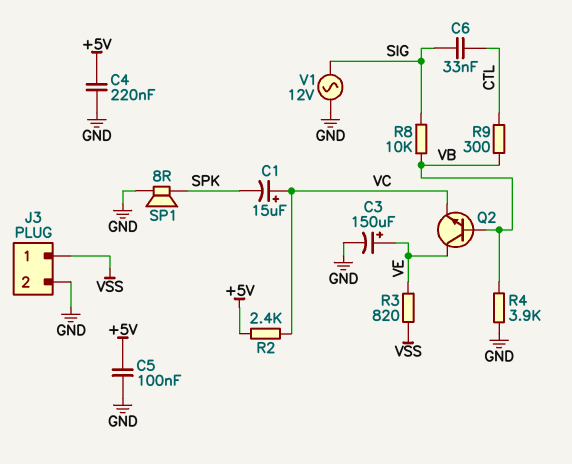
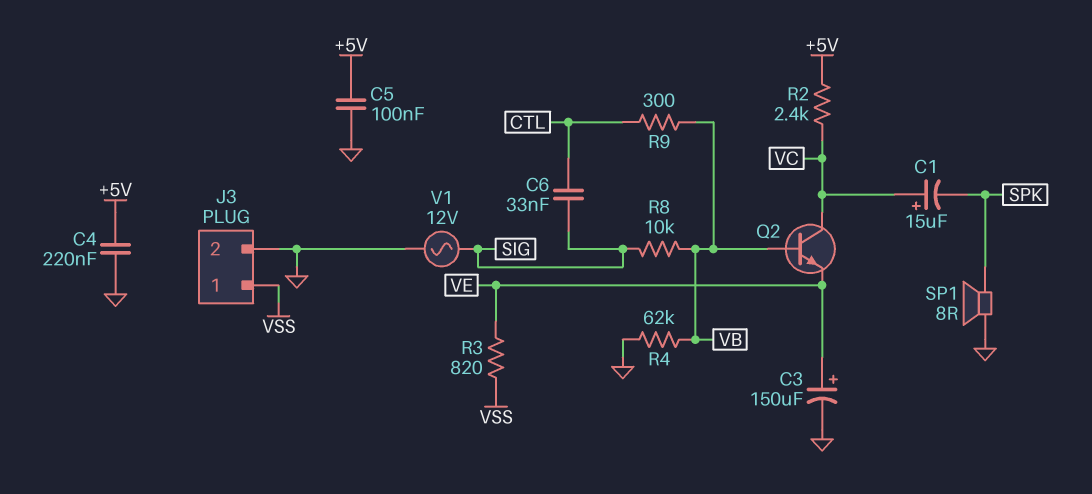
Q2: NPN (B VB, C VE, E VC) -> NPN (B VB, C VC, E VE)
R4: 3.9k (GND, VB) -> 62k (GND, VB)

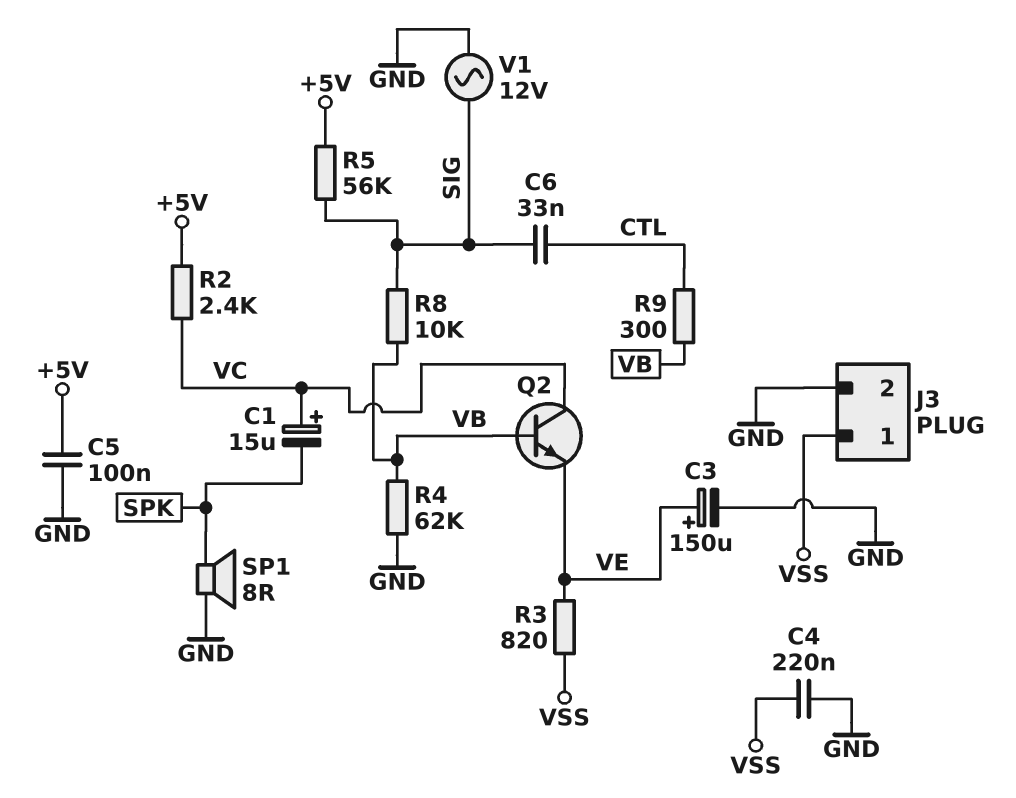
C4: 220nF (+5V, GND) -> 220nF (GND, VSS)
R5: none -> 56k (+5V, SIG)

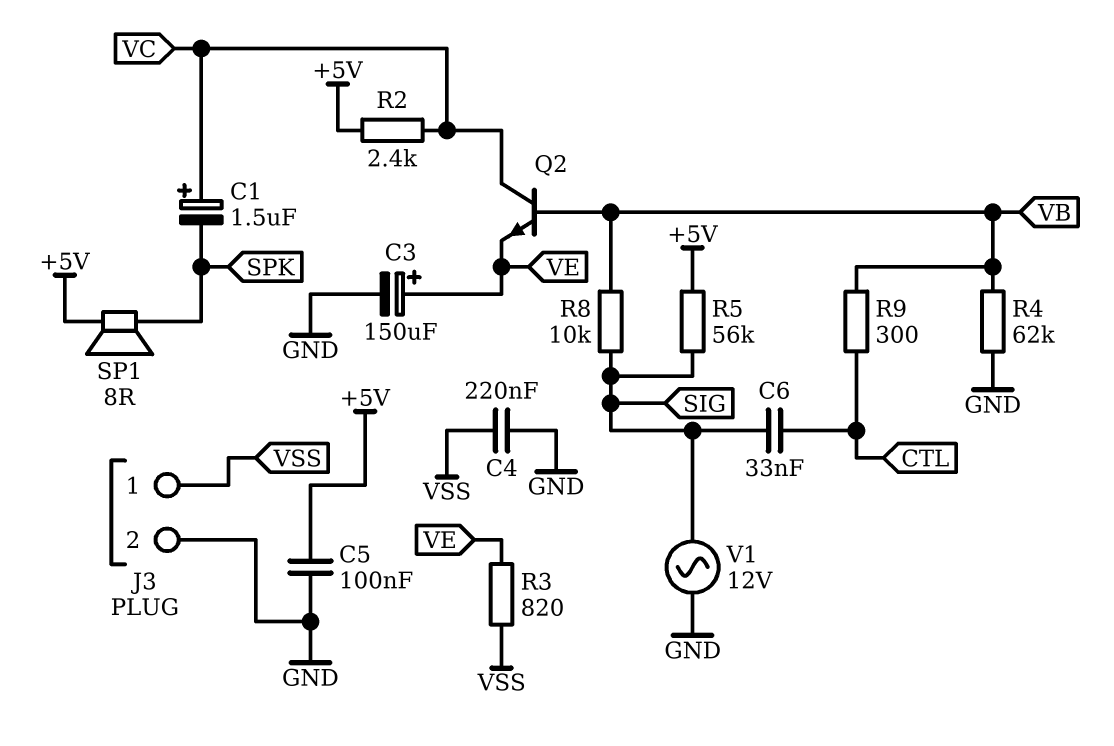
C1: 15uF (plus VC, minus SPK) -> 1.5uF (plus VC, minus SPK)
SP1: speaker 8R (GND, SPK) -> speaker 8R (+5V, SPK)

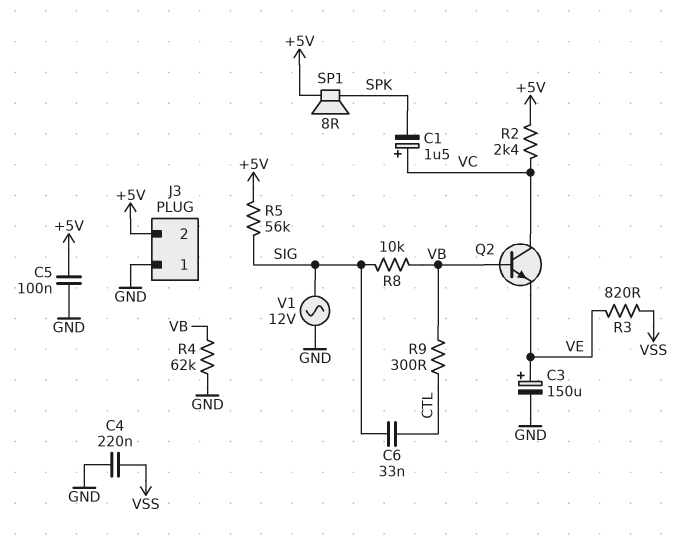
J3 pin 1: VSS -> GND
J3 pin 2: GND -> +5V

